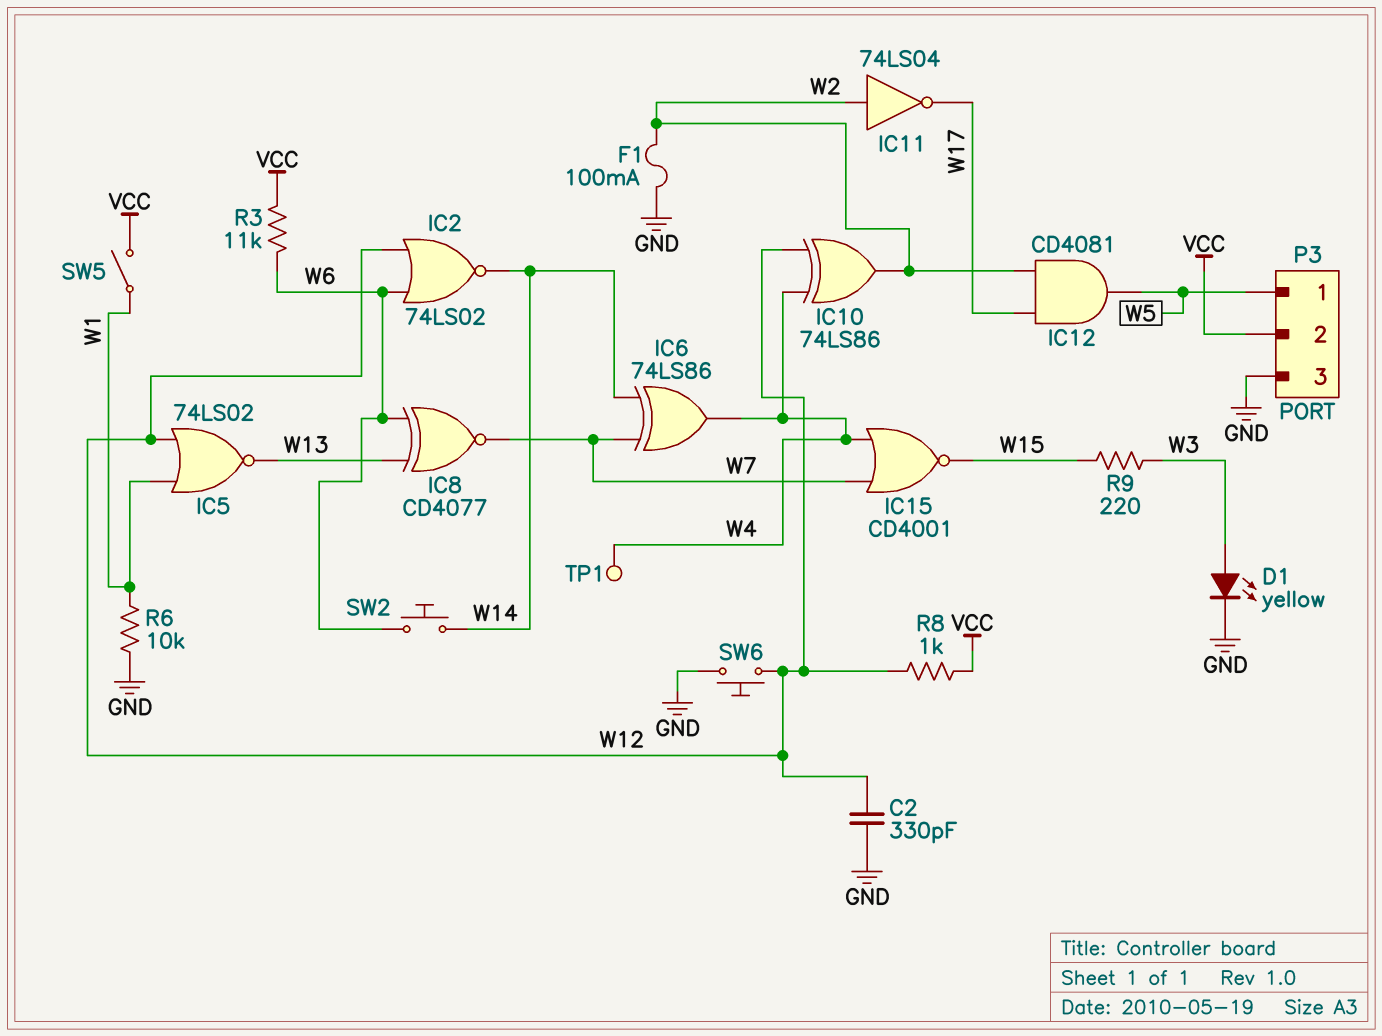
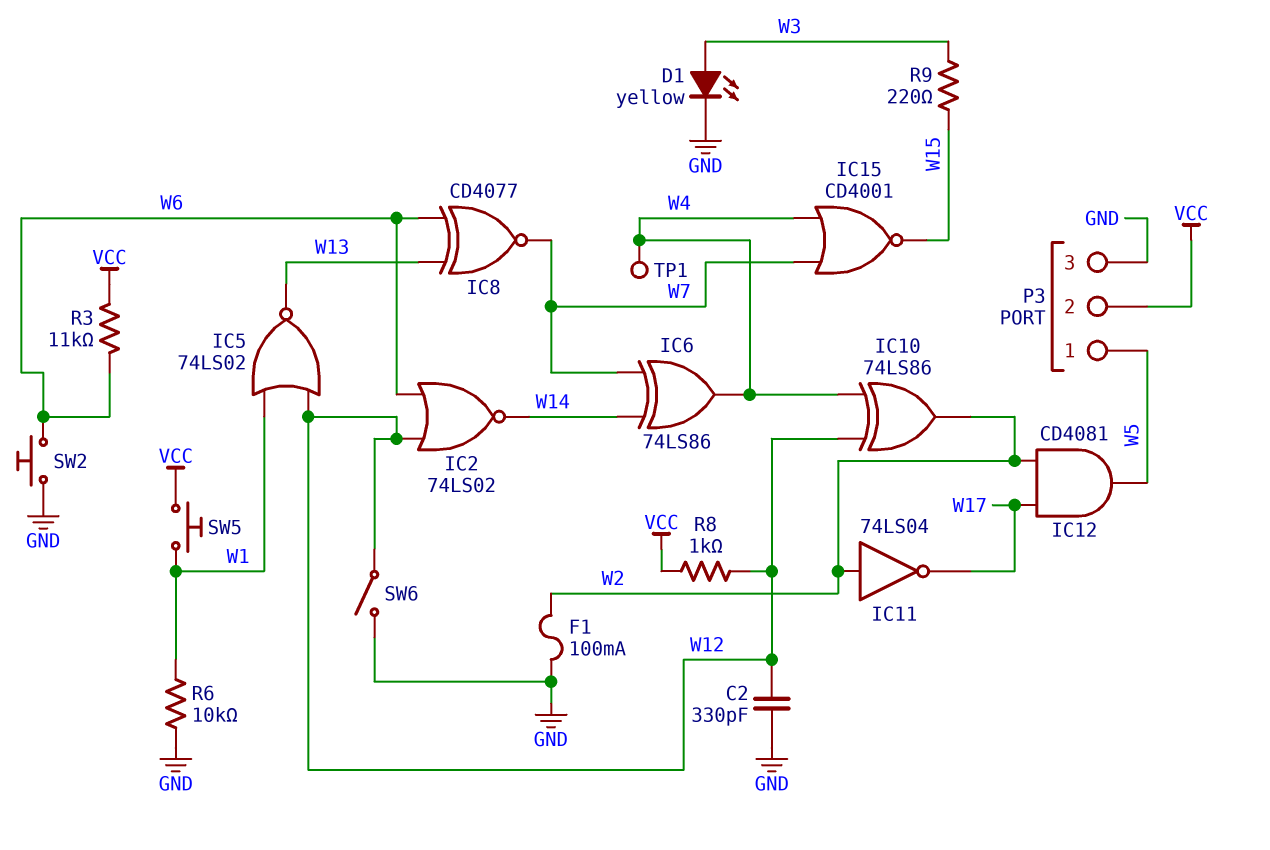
SW2: button (W6, W14) -> button (GND, W6)
SW5: switch (VCC, W1) -> button (VCC, W1)
SW6: button (GND, W12) -> switch (GND, W12)

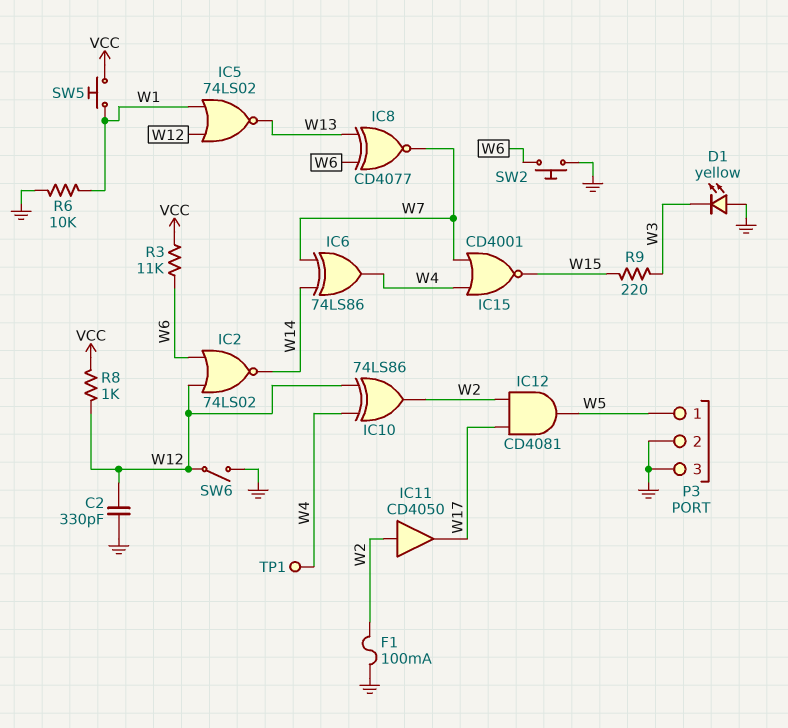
D1: LED yellow (A W3, K GND) -> LED yellow (A GND, K W3)
IC11: NOT 74LS04 (in W2, out W17) -> buffer CD4050 (in W2, out W17)
P3 pin 2: VCC -> GND

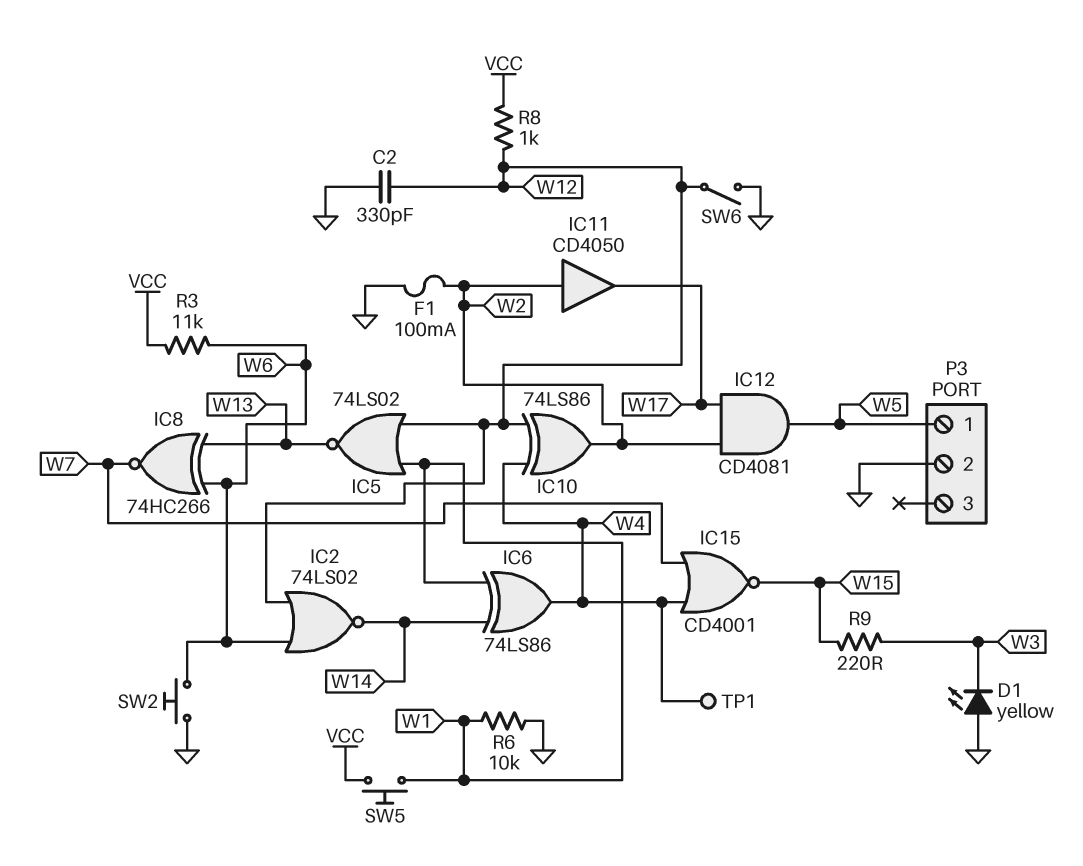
IC6: XOR 74LS86 (in W7, in W14, out W4) -> XOR 74LS86 (in W1, in W14, out W4)
IC8: XNOR CD4077 (in W6, in W13, out W7) -> XNOR 74HC266 (in W6, in W13, out W7)
P3 pin 3: GND -> none

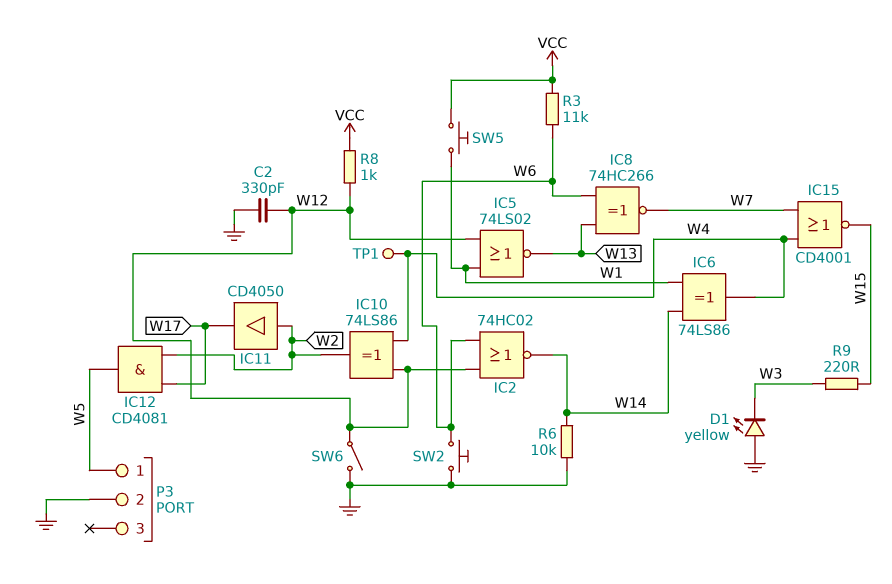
F1: 100mA (GND, W2) -> none
IC2: NOR 74LS02 (in W6, in W12, out W14) -> NOR 74HC02 (in W6, in W12, out W14)
R6: 10k (GND, W1) -> 10k (GND, W14)

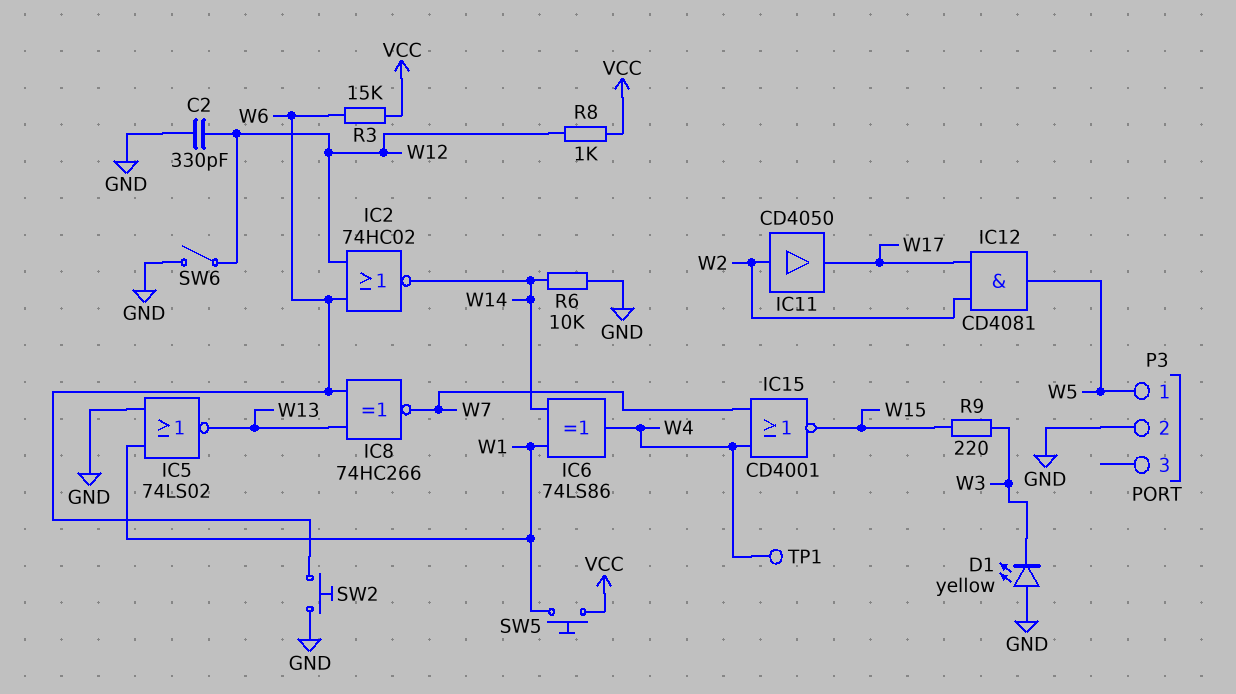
IC5: NOR 74LS02 (in W1, in W12, out W13) -> NOR 74LS02 (in GND, in W1, out W13)
IC10: XOR 74LS86 (in W4, in W12, out W2) -> none
R3: 11k (VCC, W6) -> 15k (VCC, W6)

